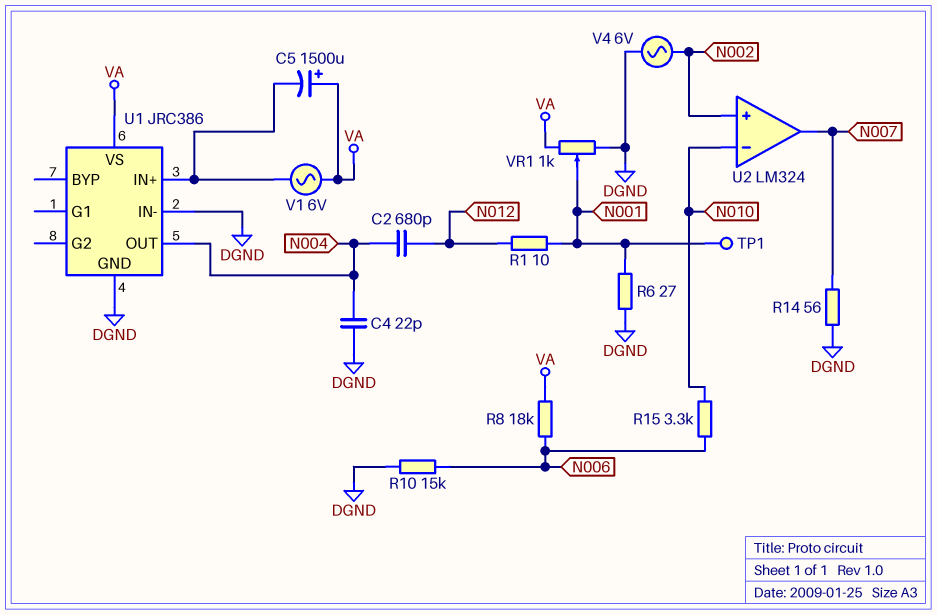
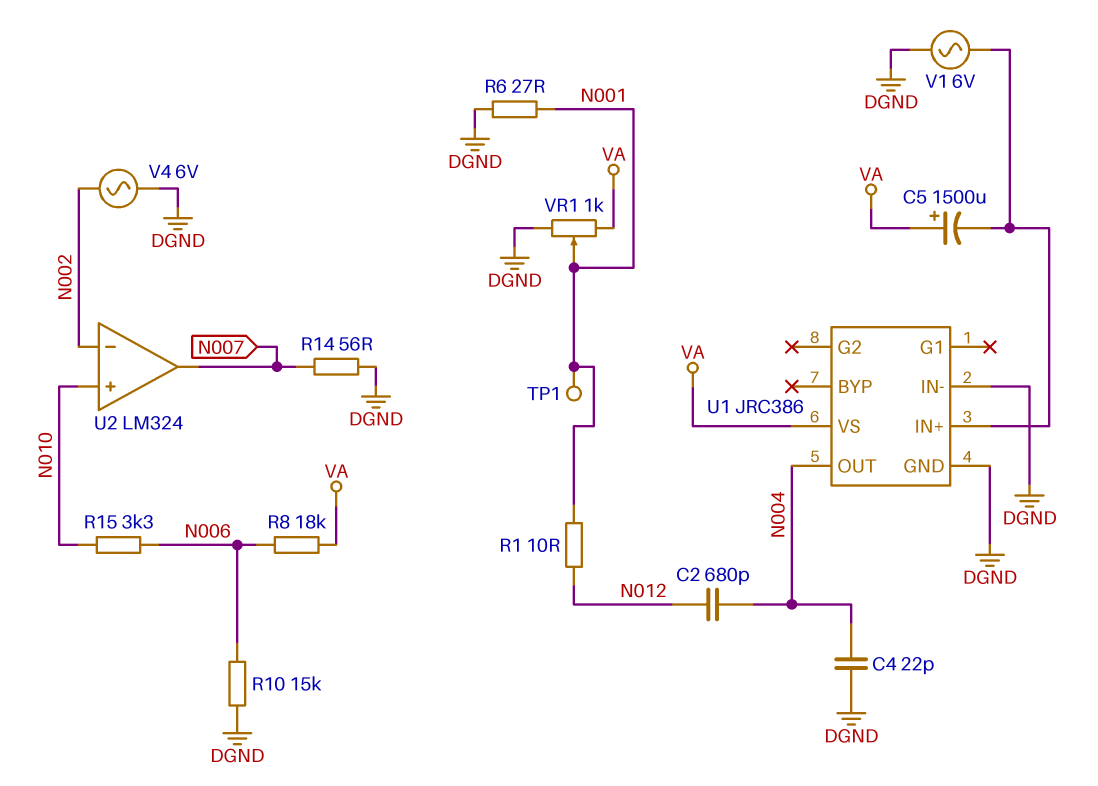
U2 pin in+: N002 -> N010
U2 pin in-: N010 -> N002
V1: AC 6V (U1/IN+, VA) -> AC 6V (DGND, U1/IN+)

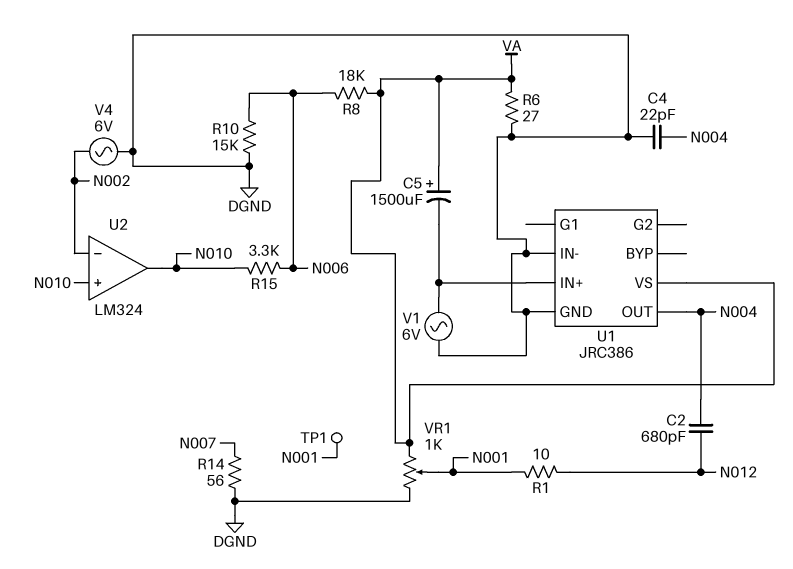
R6: 27 (DGND, N001) -> 27 (DGND, VA)
U2 pin out: N007 -> N010

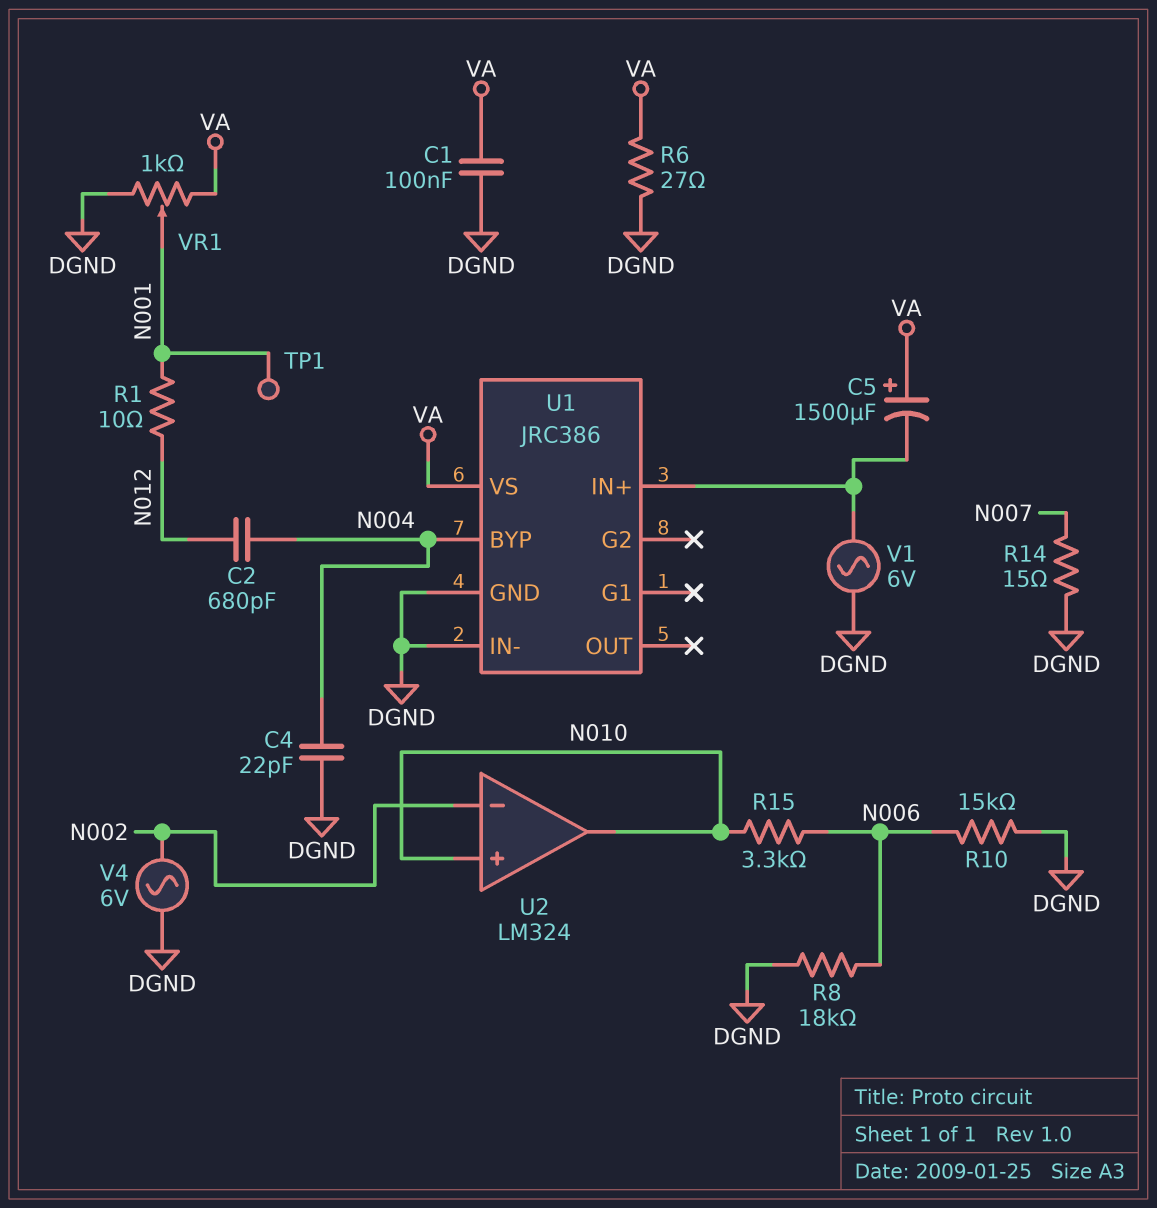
C1: none -> 100nF (DGND, VA)
R8: 18k (N006, VA) -> 18k (DGND, N006)
R14: 56 (DGND, N007) -> 15 (DGND, N007)
U1 pin BYP: none -> N004
U1 pin OUT: N004 -> none

